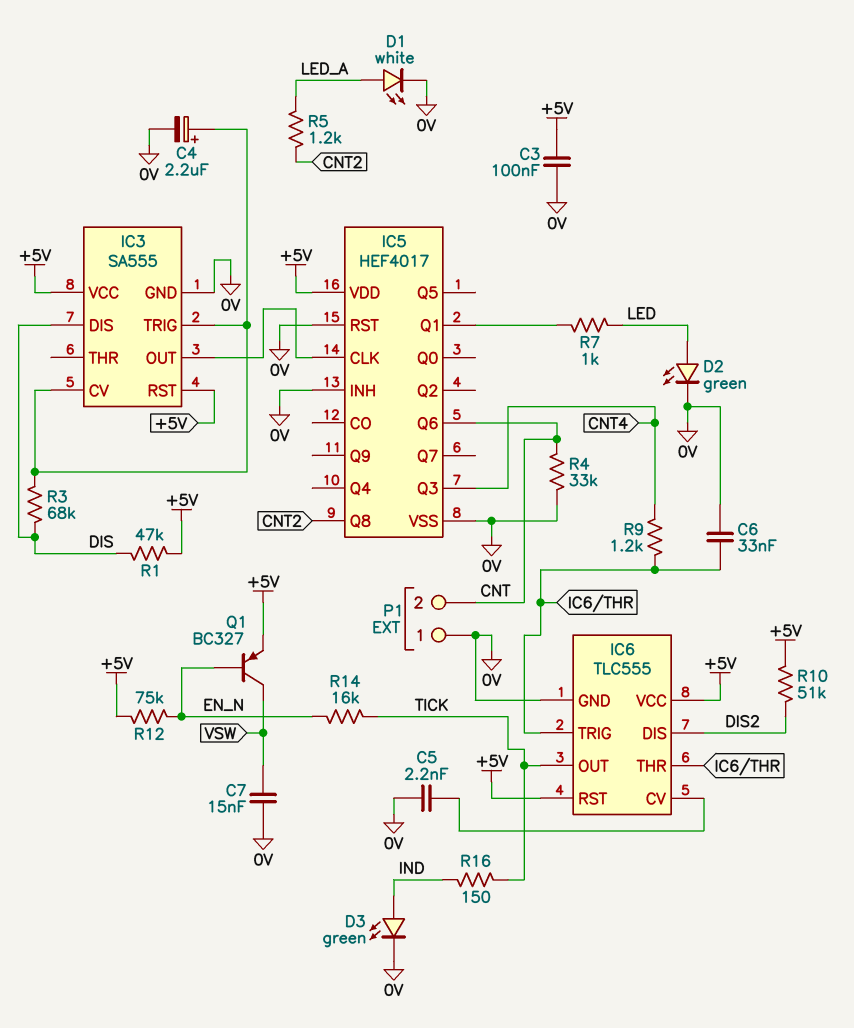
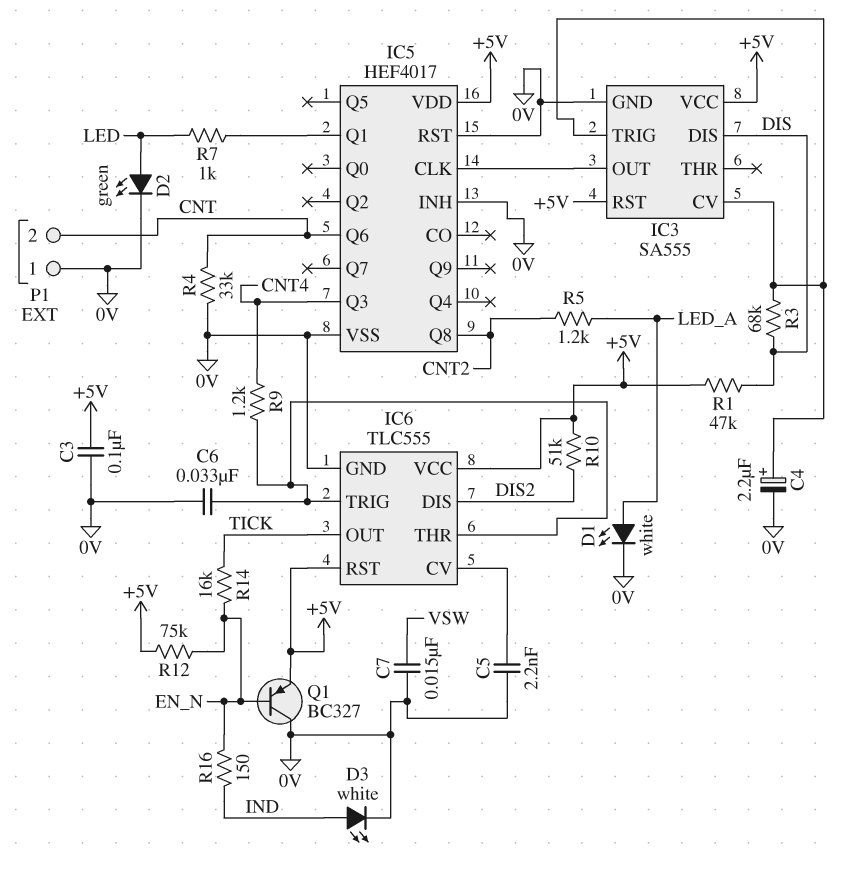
D3: LED green (A IND, K 0V) -> LED white (A IND, K 0V)
Q1: PNP BC327 (B EN_N, C VSW, E +5V) -> PNP BC327 (B EN_N, C 0V, E +5V)
R16: 150 (IND, TICK) -> 150 (EN_N, IND)

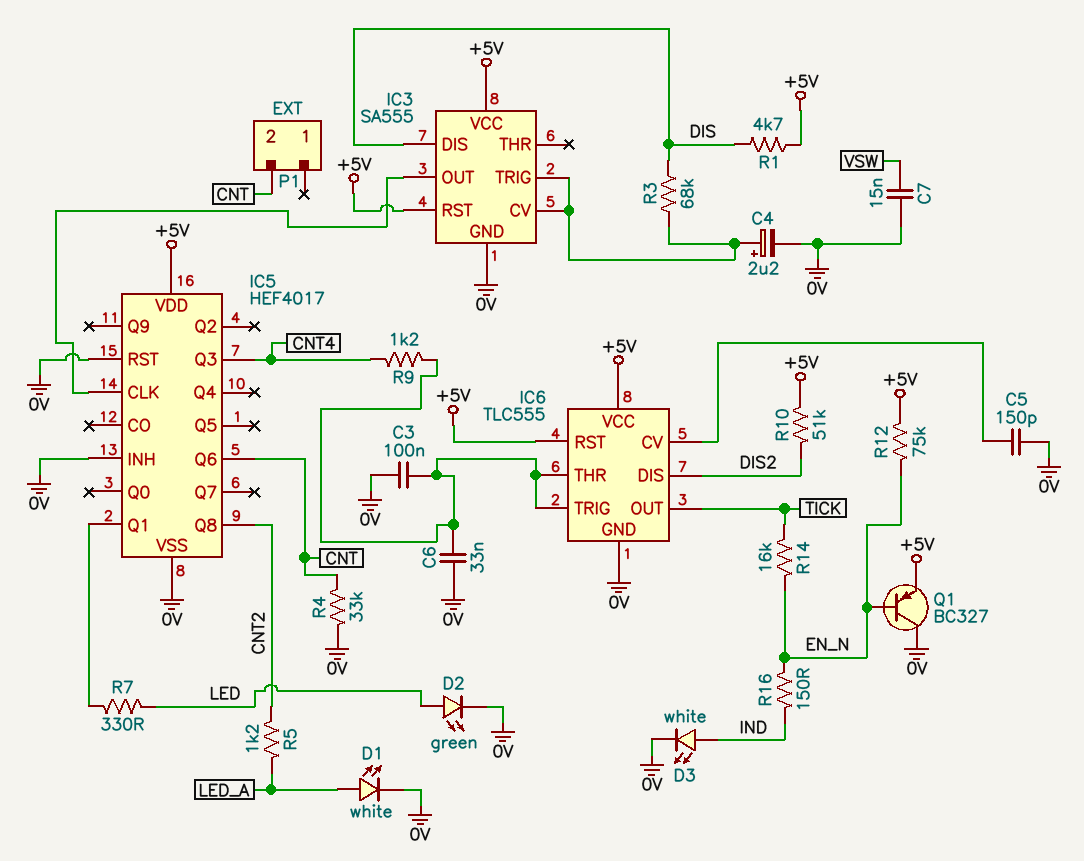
C3: 100nF (+5V, 0V) -> 100nF (0V, IC6/THR)
C5: 2.2nF (0V, IC6/CV) -> 150pF (0V, IC6/CV)
P1 pin 1: 0V -> none
R1: 47k (+5V, DIS) -> 4.7k (+5V, DIS)
R7: 1k (IC5/Q1, LED) -> 330 (IC5/Q1, LED)

